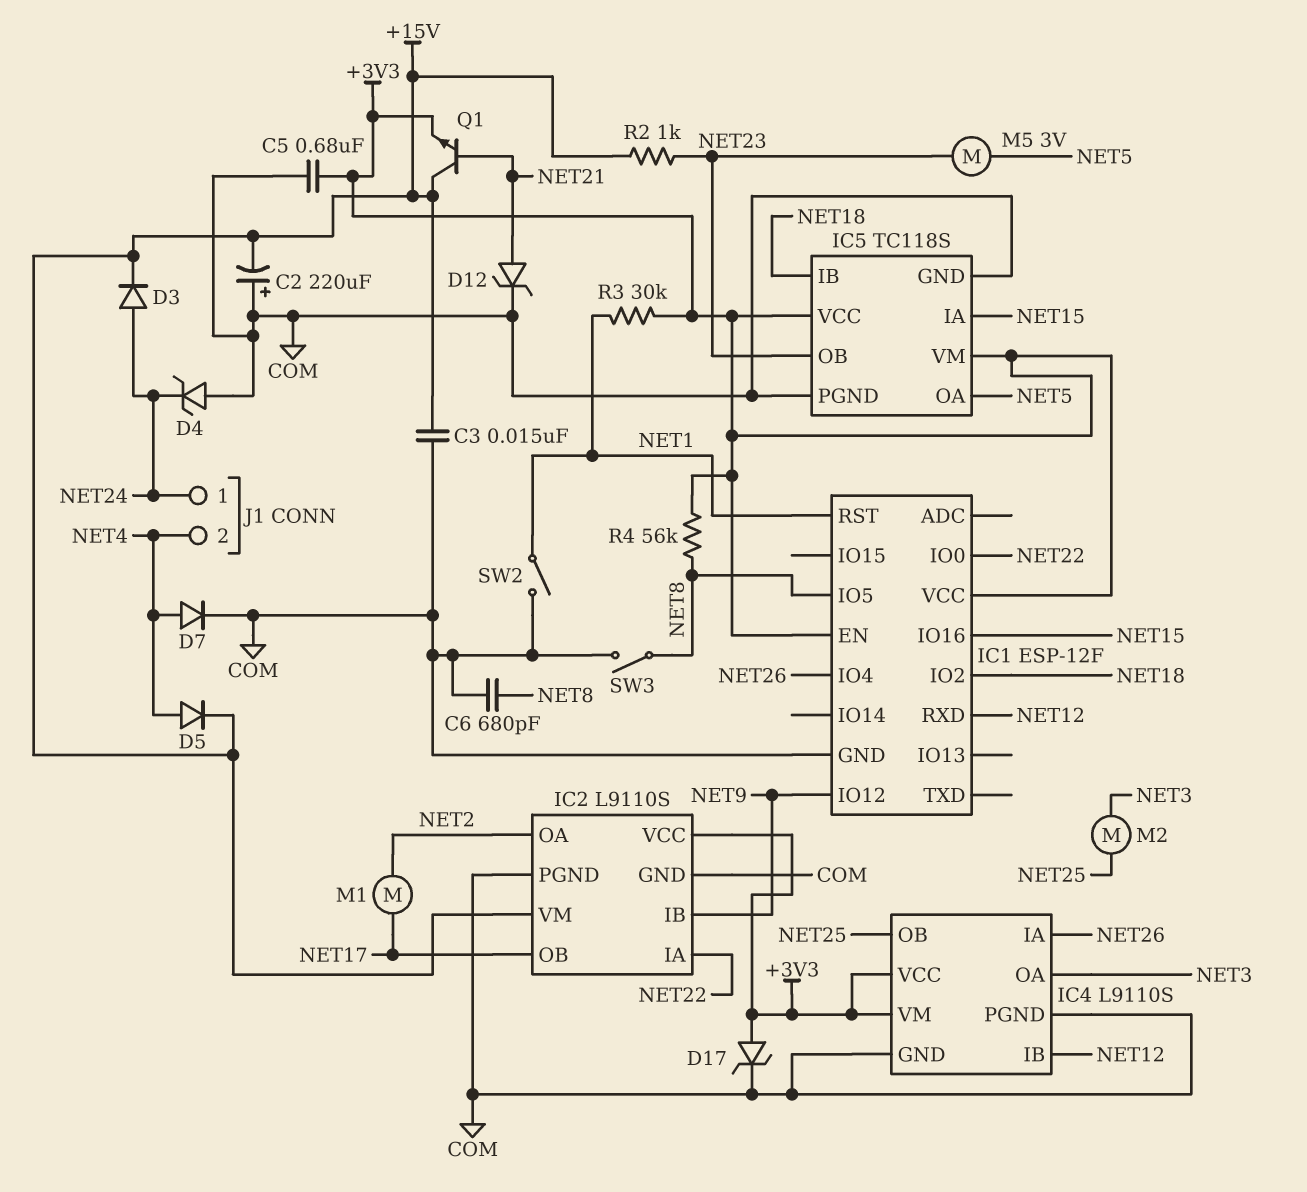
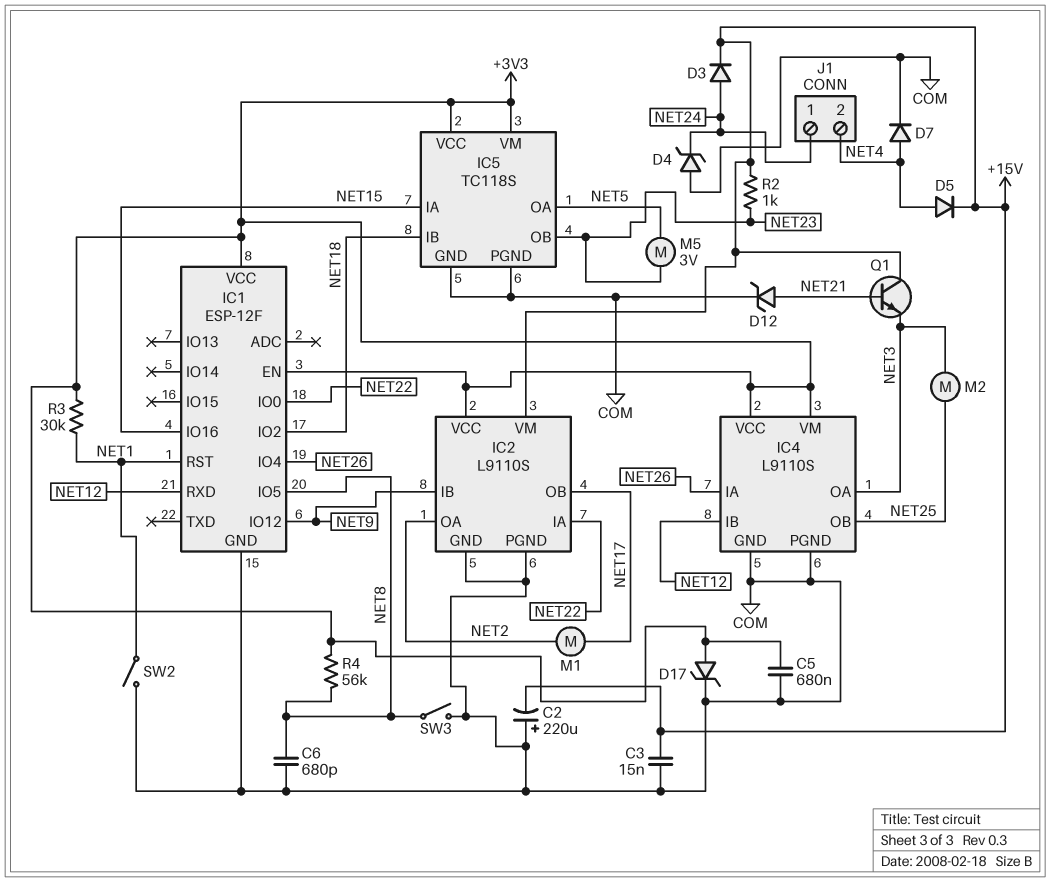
Q1: NPN (B NET21, C +15V, E +3V3) -> NPN (B NET21, C +15V, E NET3)

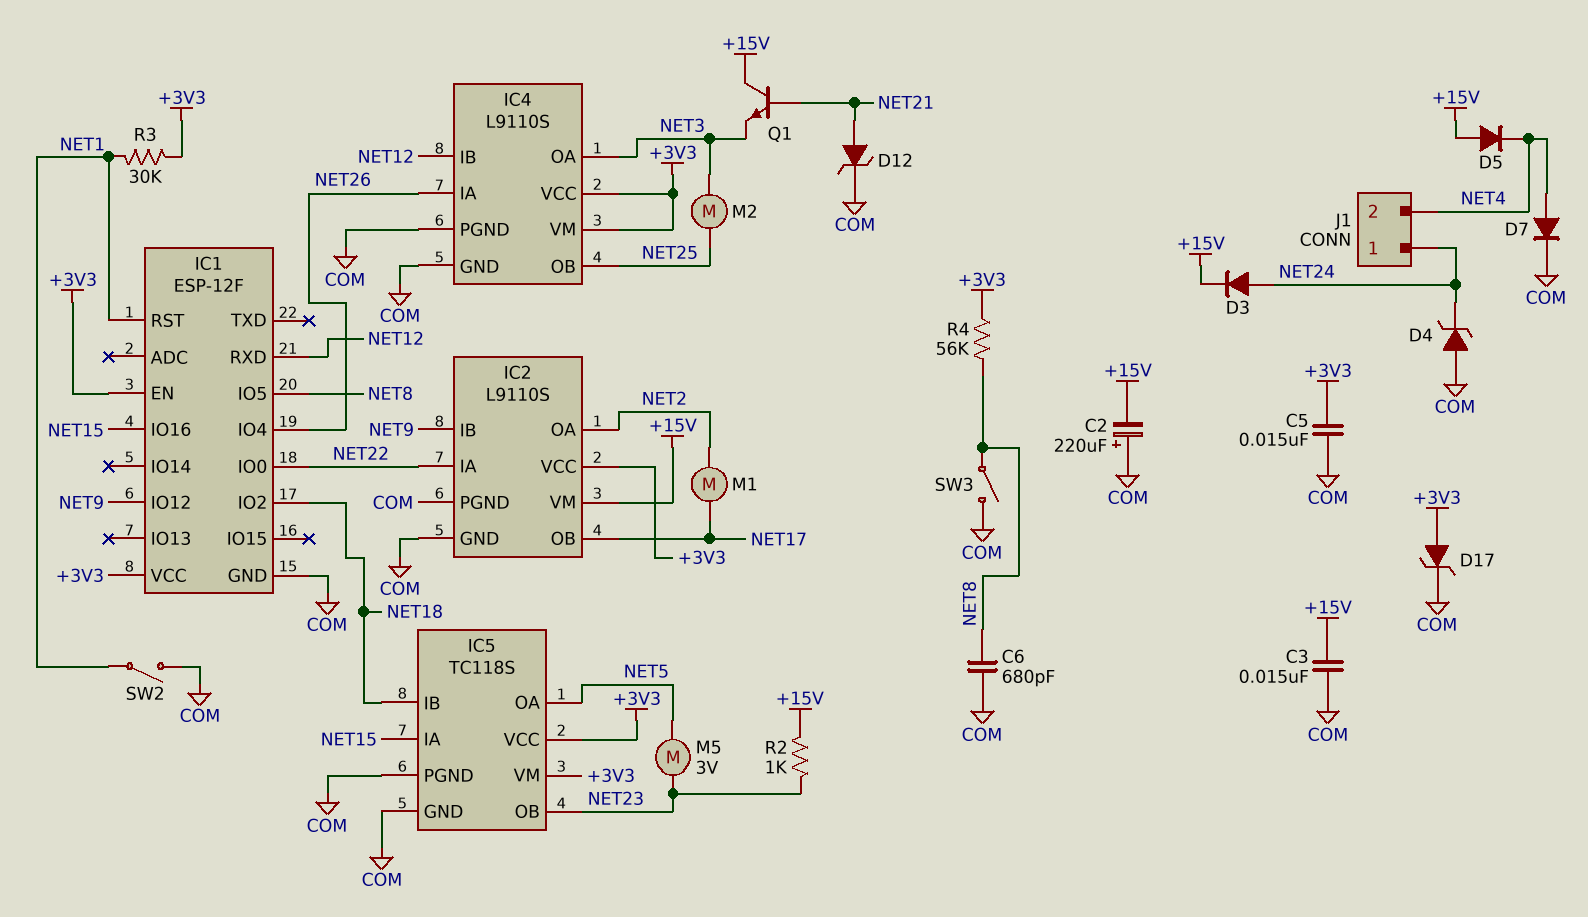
C5: 680nF (+3V3, COM) -> 15nF (+3V3, COM)
D5: diode (A NET4, K +15V) -> diode (A +15V, K NET4)

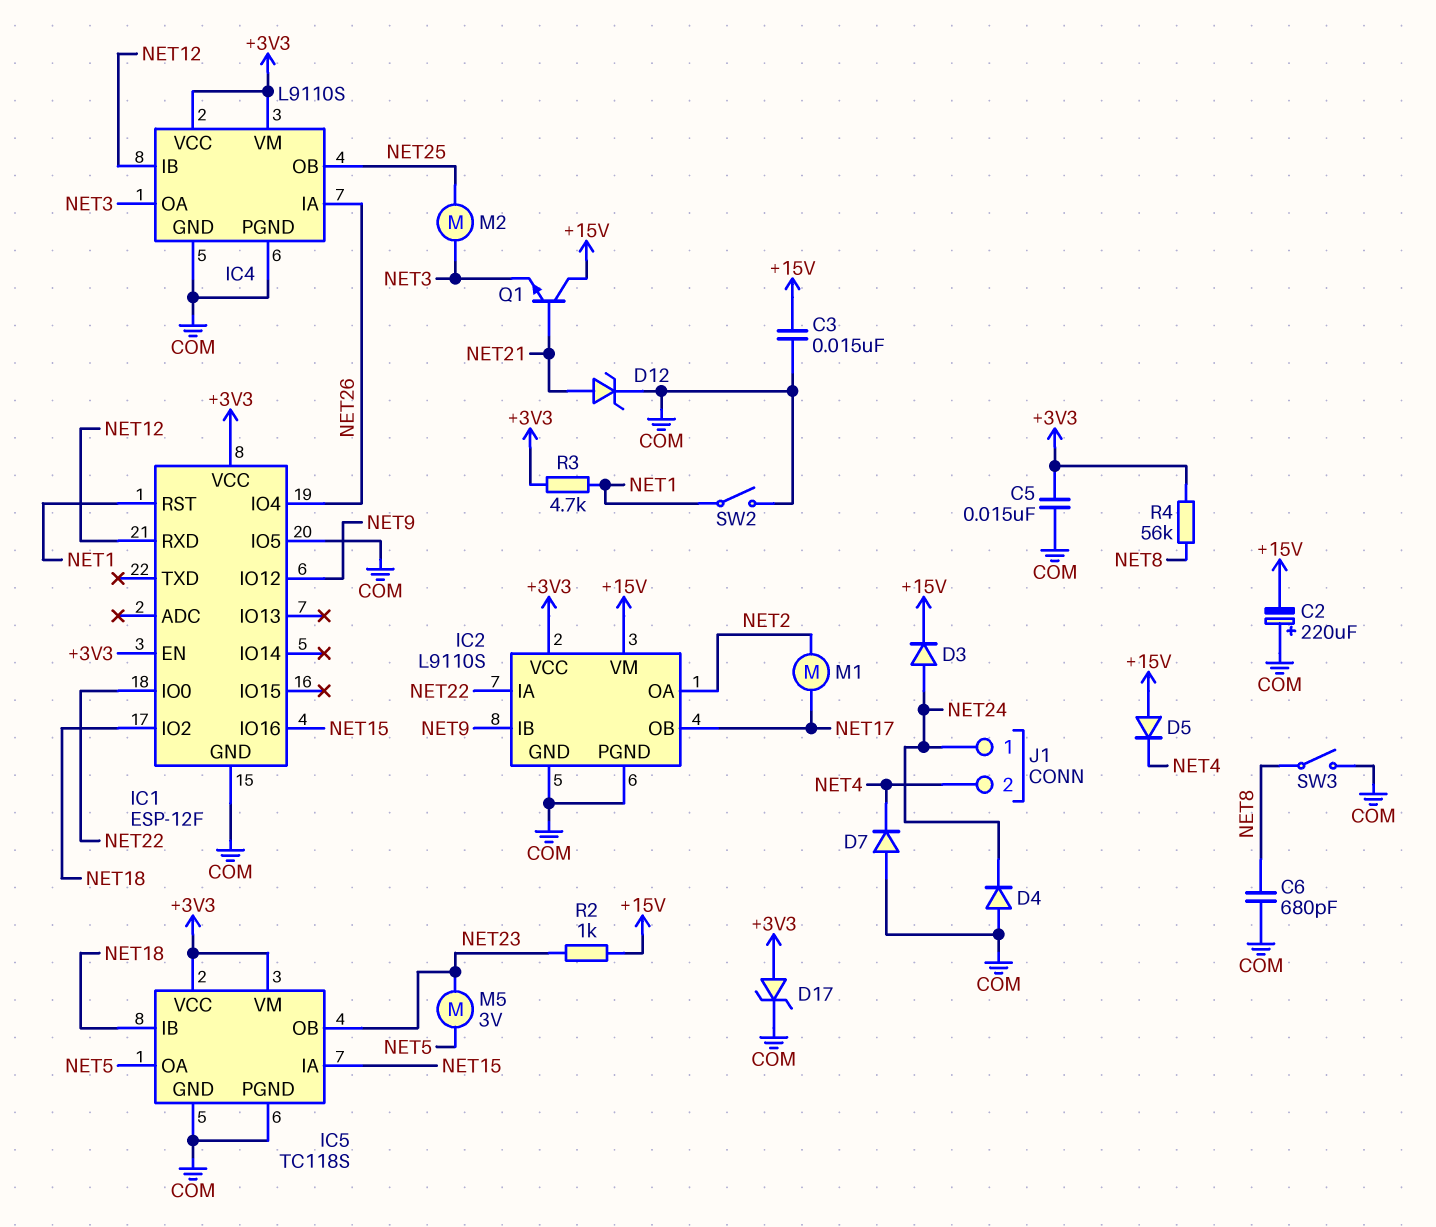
D4: zener (A COM, K NET24) -> diode (A COM, K NET24)
D7: diode (A NET4, K COM) -> diode (A COM, K NET4)
IC1 pin IO5: NET8 -> COM
R3: 30k (+3V3, NET1) -> 4.7k (+3V3, NET1)

